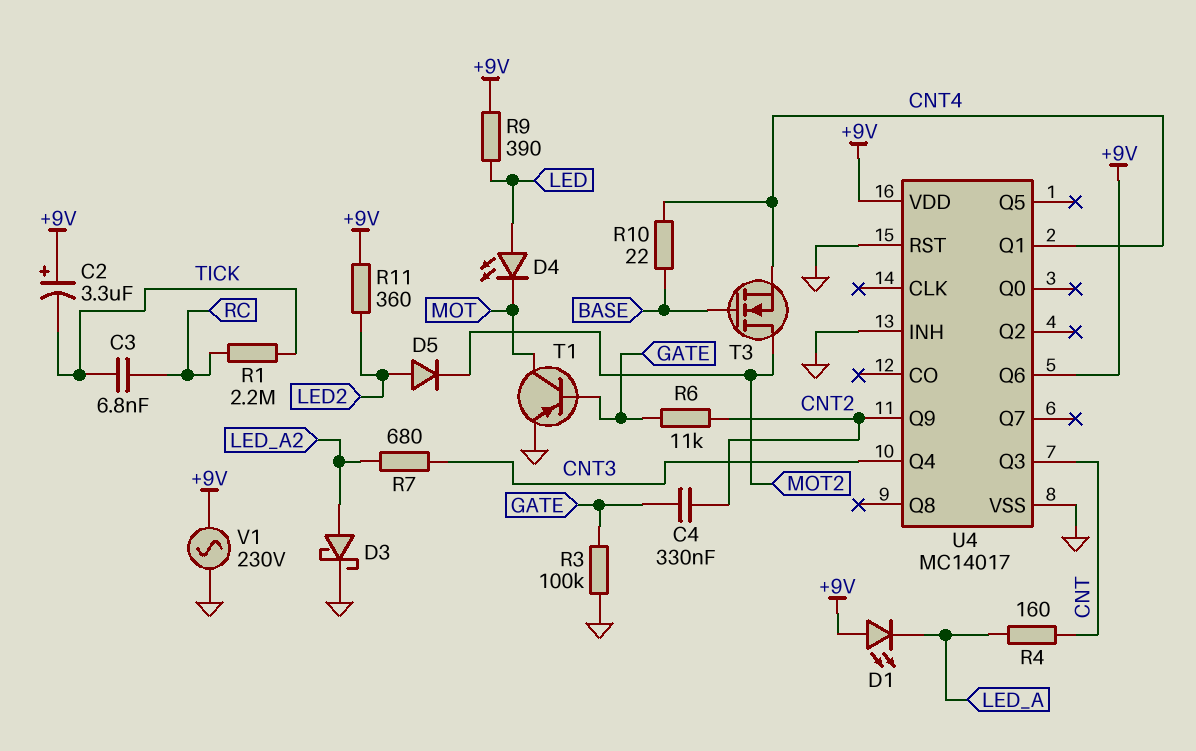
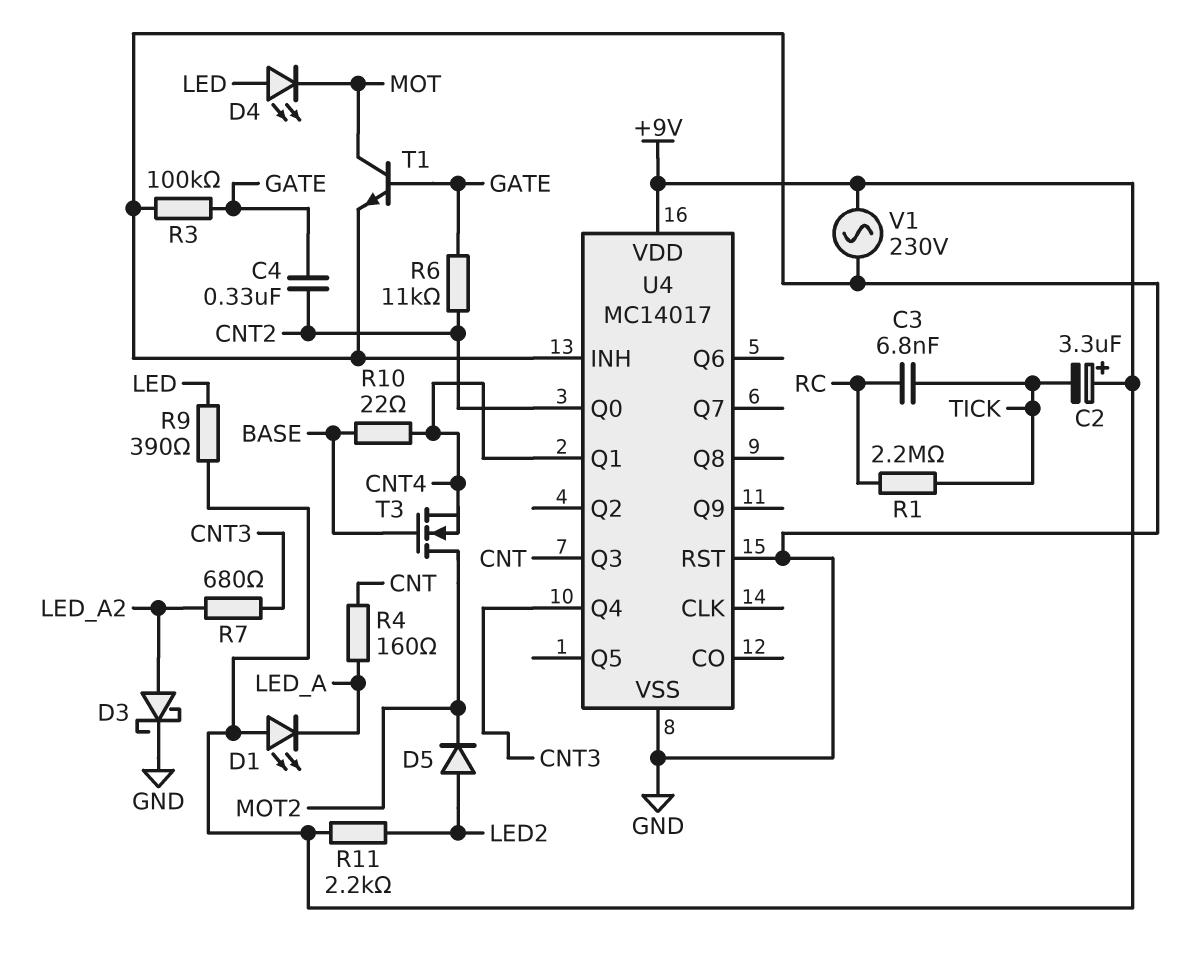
R11: 360 (+9V, LED2) -> 2.2k (+9V, LED2)
T1: PNP (B GATE, C MOT, E GND) -> NPN (B GATE, C MOT, E GND)
U4 pin Q0: none -> CNT2
U4 pin Q6: +9V -> none
U4 pin Q9: CNT2 -> none

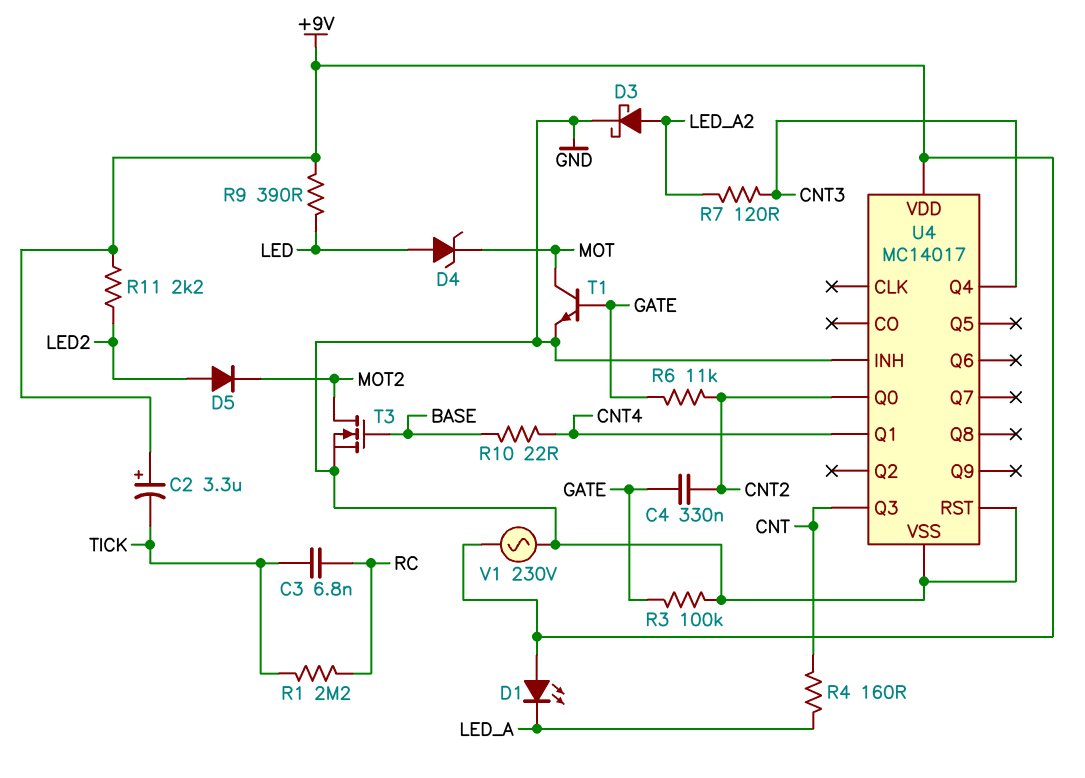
D4: LED (A LED, K MOT) -> zener (A LED, K MOT)
R7: 680 (CNT3, LED_A2) -> 120 (CNT3, LED_A2)
T3: NMOS (G BASE, D MOT2, S CNT4) -> NMOS (G BASE, D MOT2, S GND)

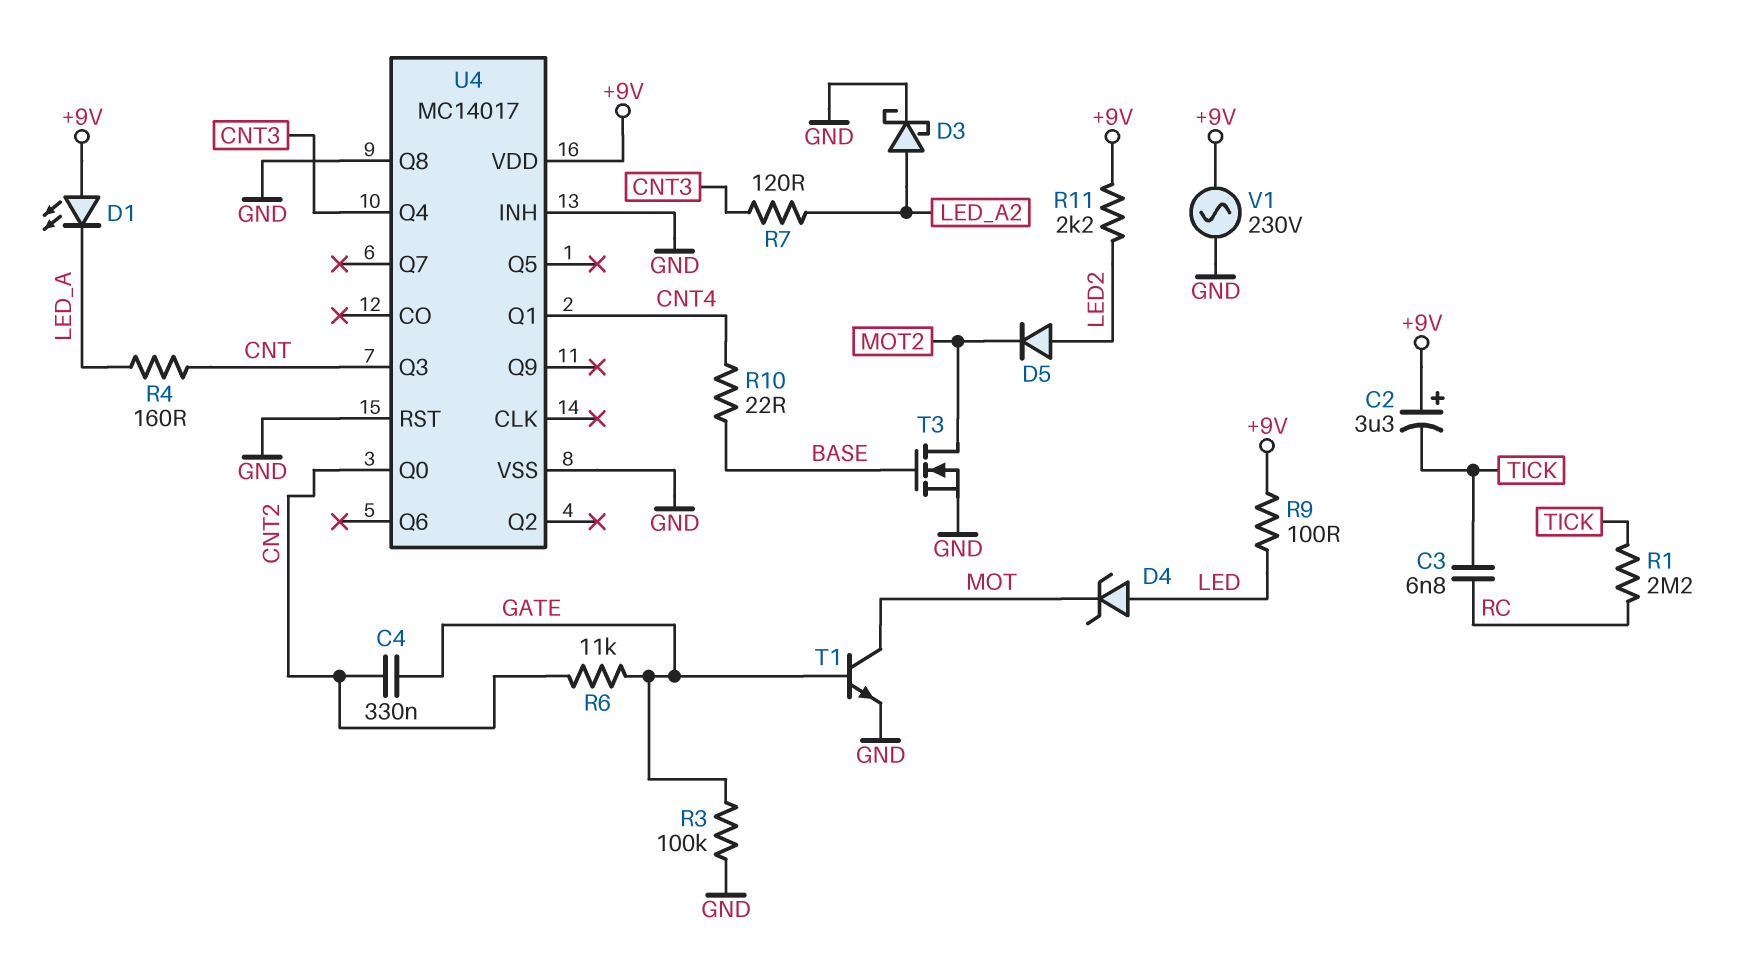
R9: 390 (+9V, LED) -> 100 (+9V, LED)
U4 pin Q8: none -> GND

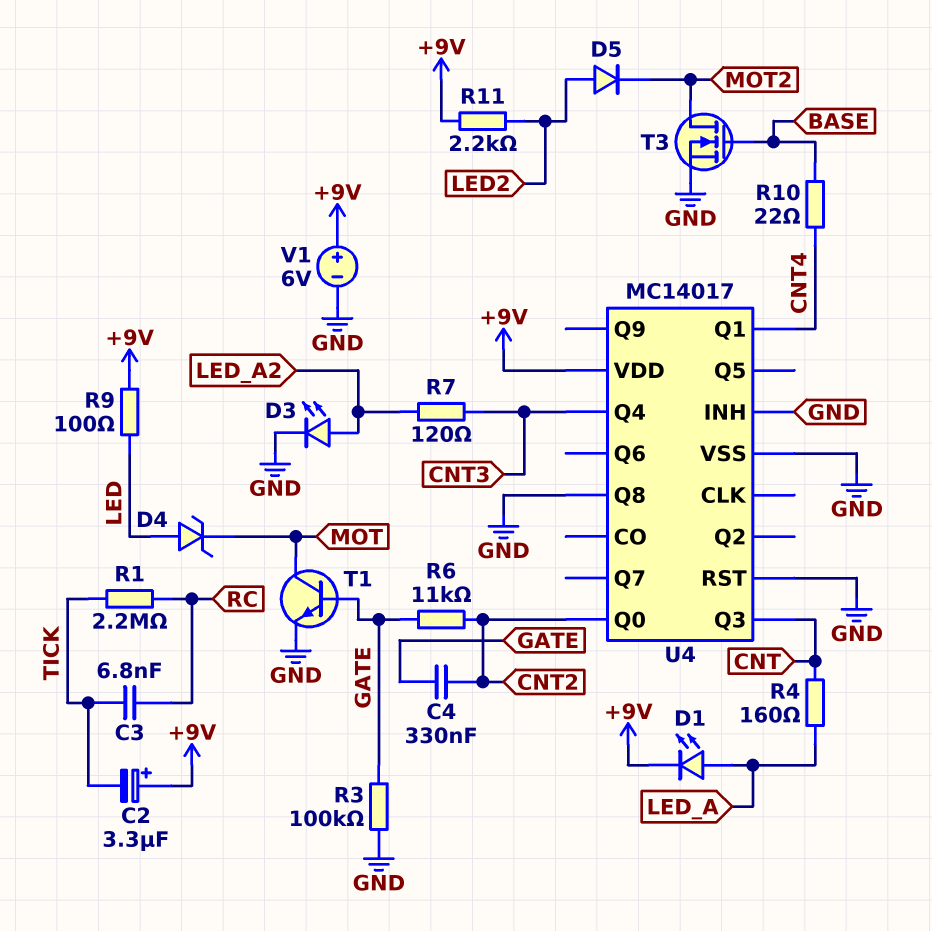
D1: LED (A +9V, K LED_A) -> LED (A LED_A, K +9V)
D3: schottky (A LED_A2, K GND) -> LED (A LED_A2, K GND)
V1: AC 230V (+9V, GND) -> 6V (plus +9V, minus GND)

